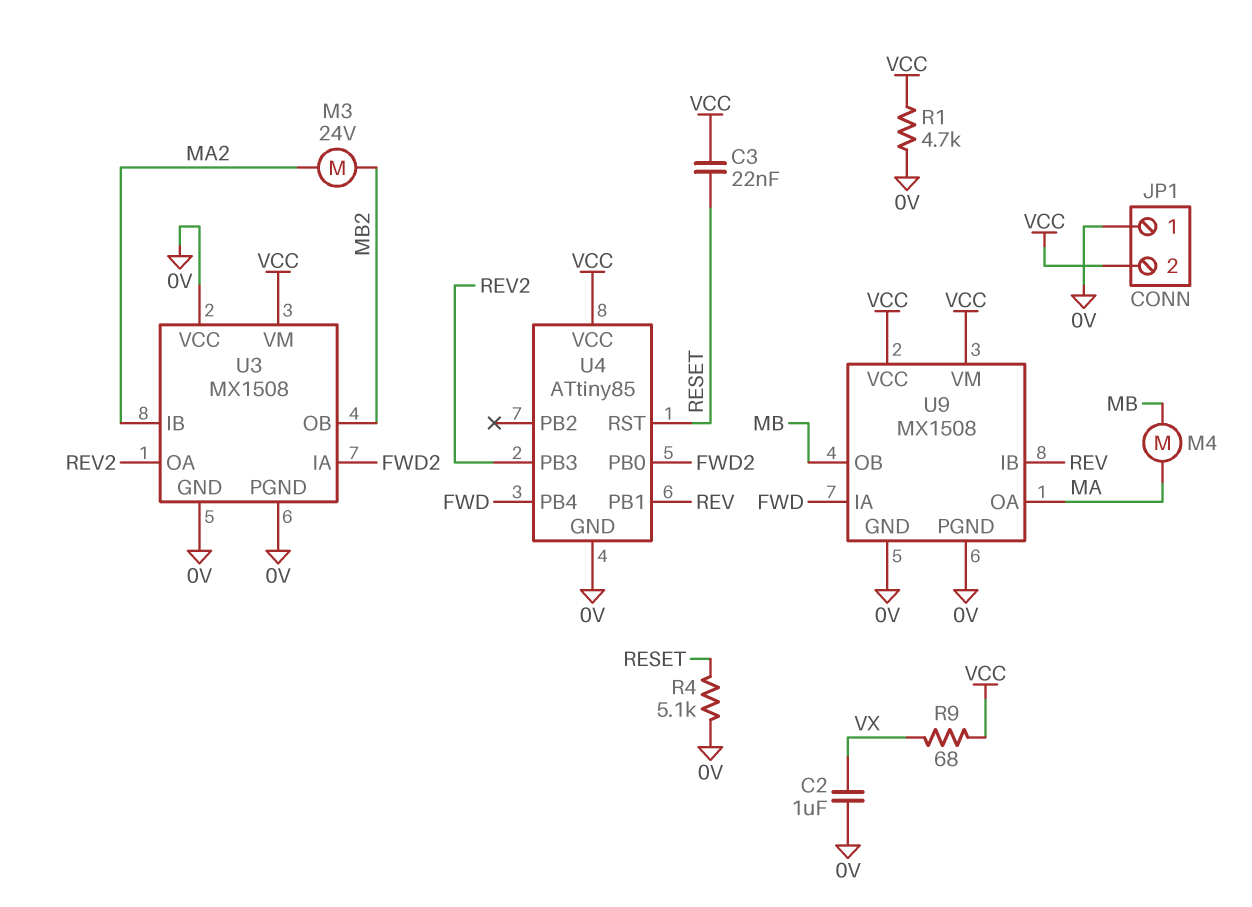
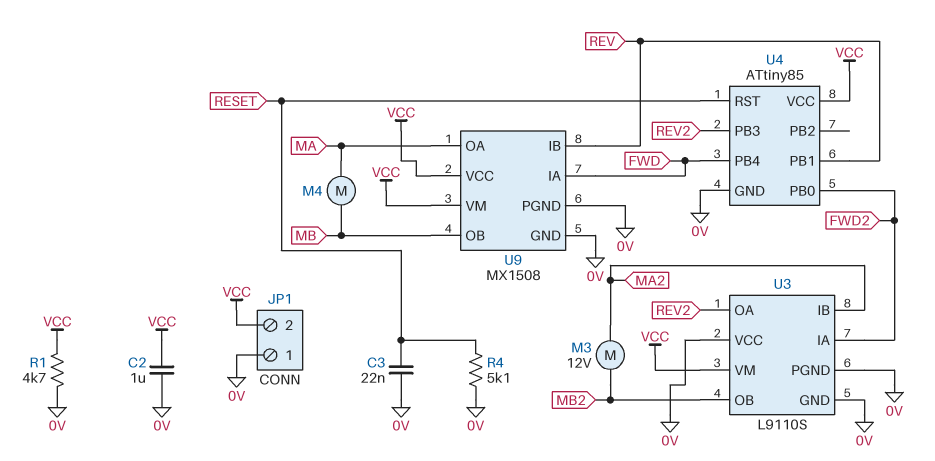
C2: 1uF (0V, VX) -> 1uF (0V, VCC)
C3: 22nF (RESET, VCC) -> 22nF (0V, RESET)
M3: motor 24V (MA2, MB2) -> motor 12V (MA2, MB2)
R9: 68 (VCC, VX) -> none
U3: MX1508 -> L9110S

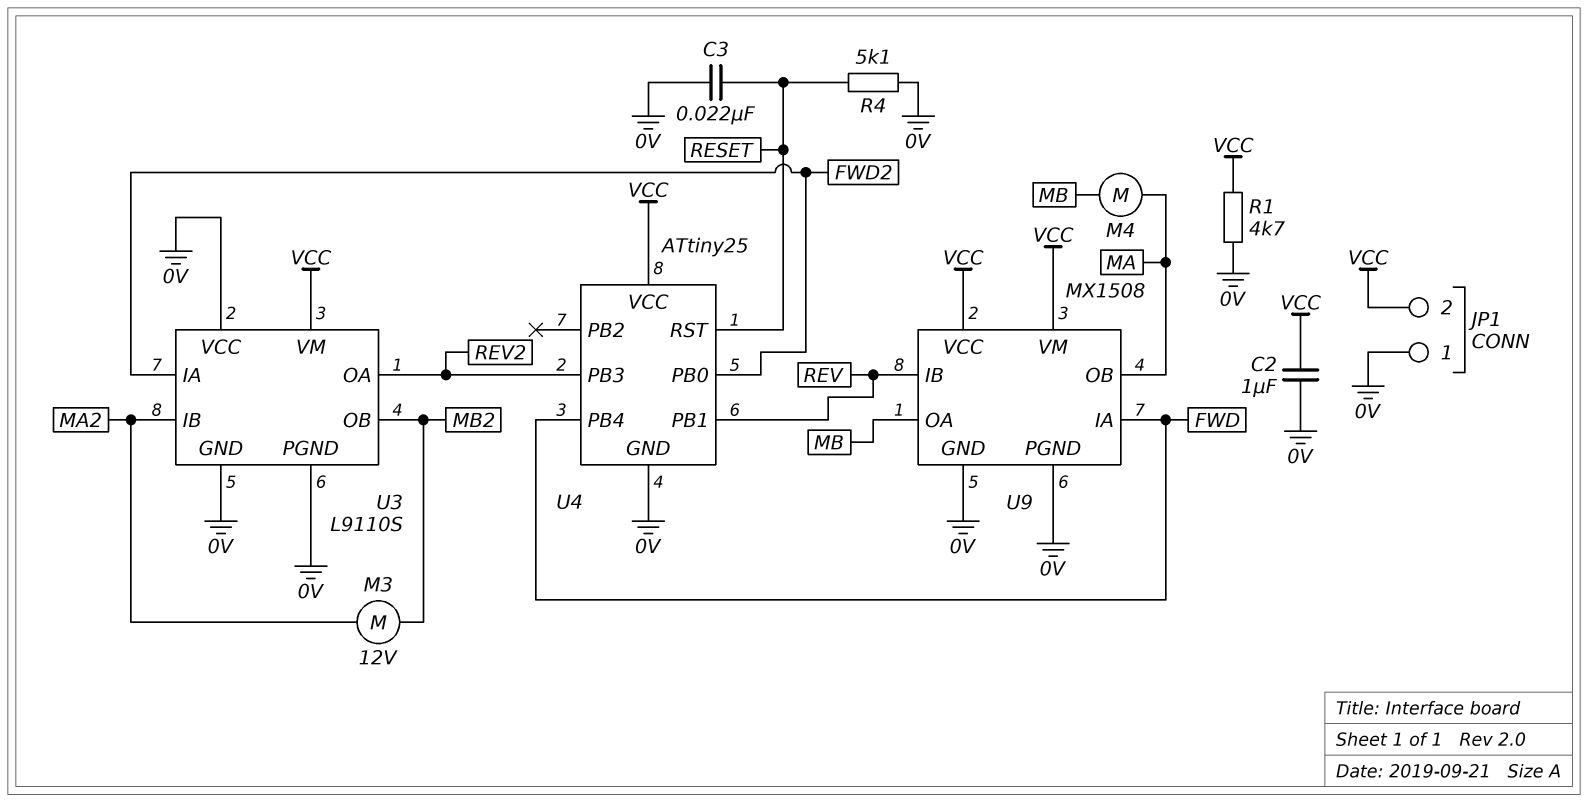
U4: ATtiny85 -> ATtiny25
U9 pin OA: MA -> MB
U9 pin OB: MB -> MA

